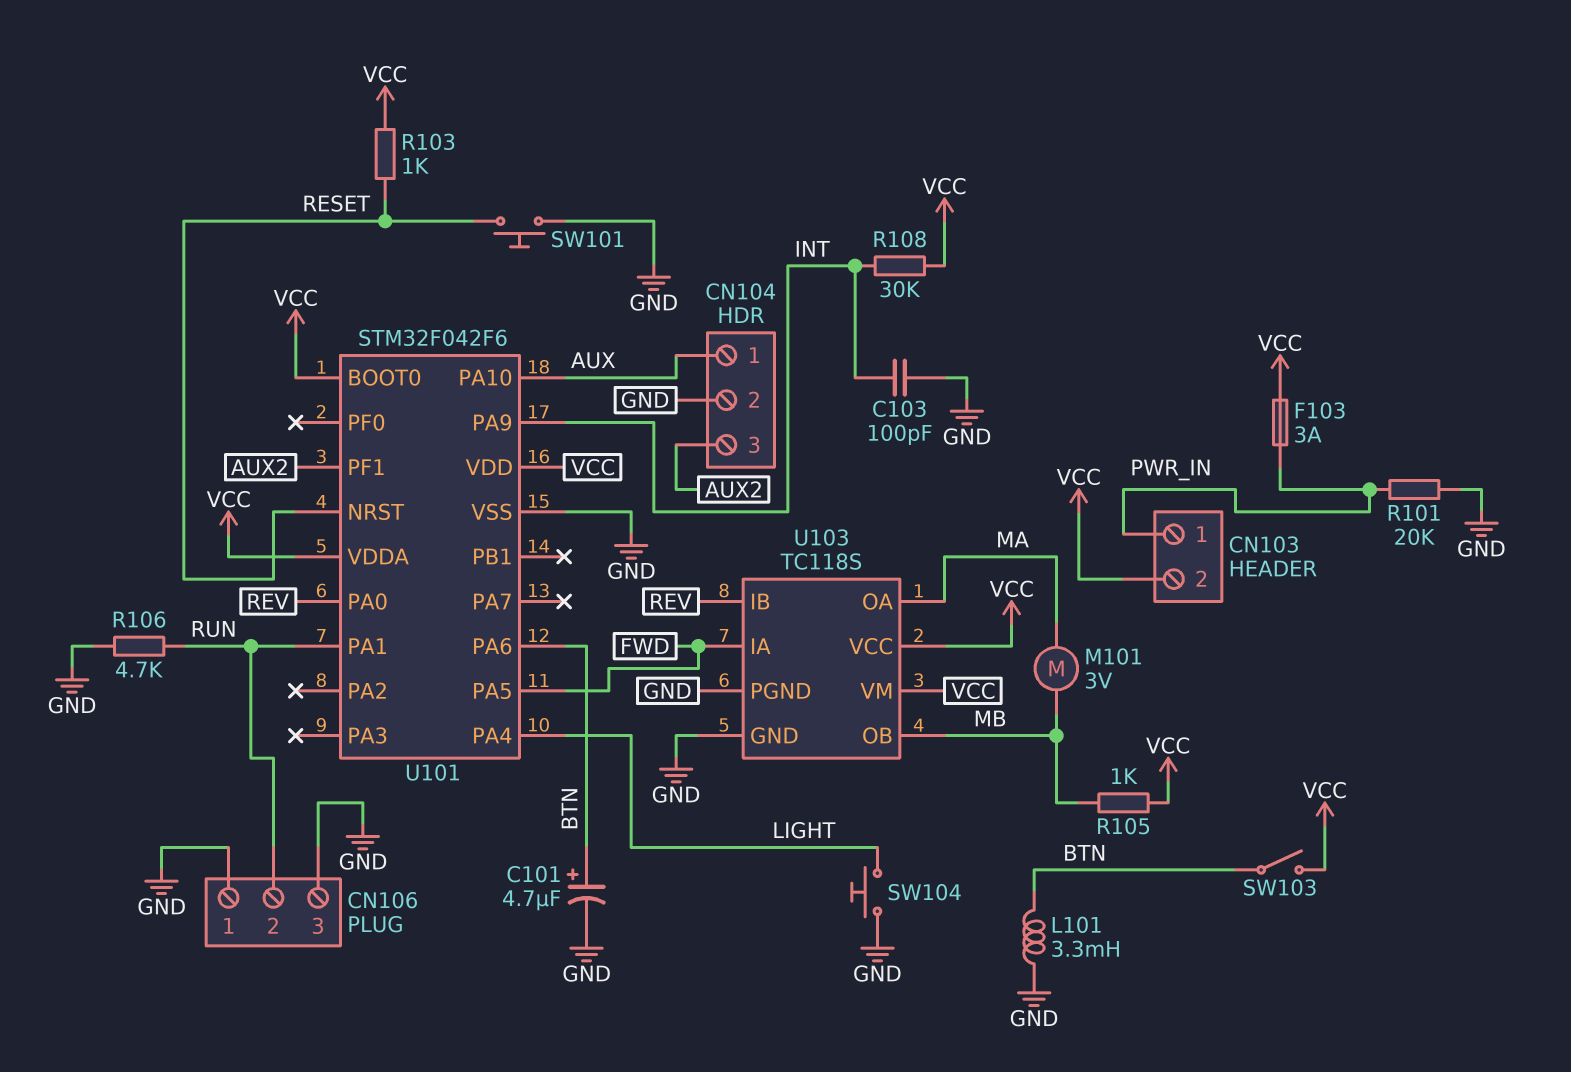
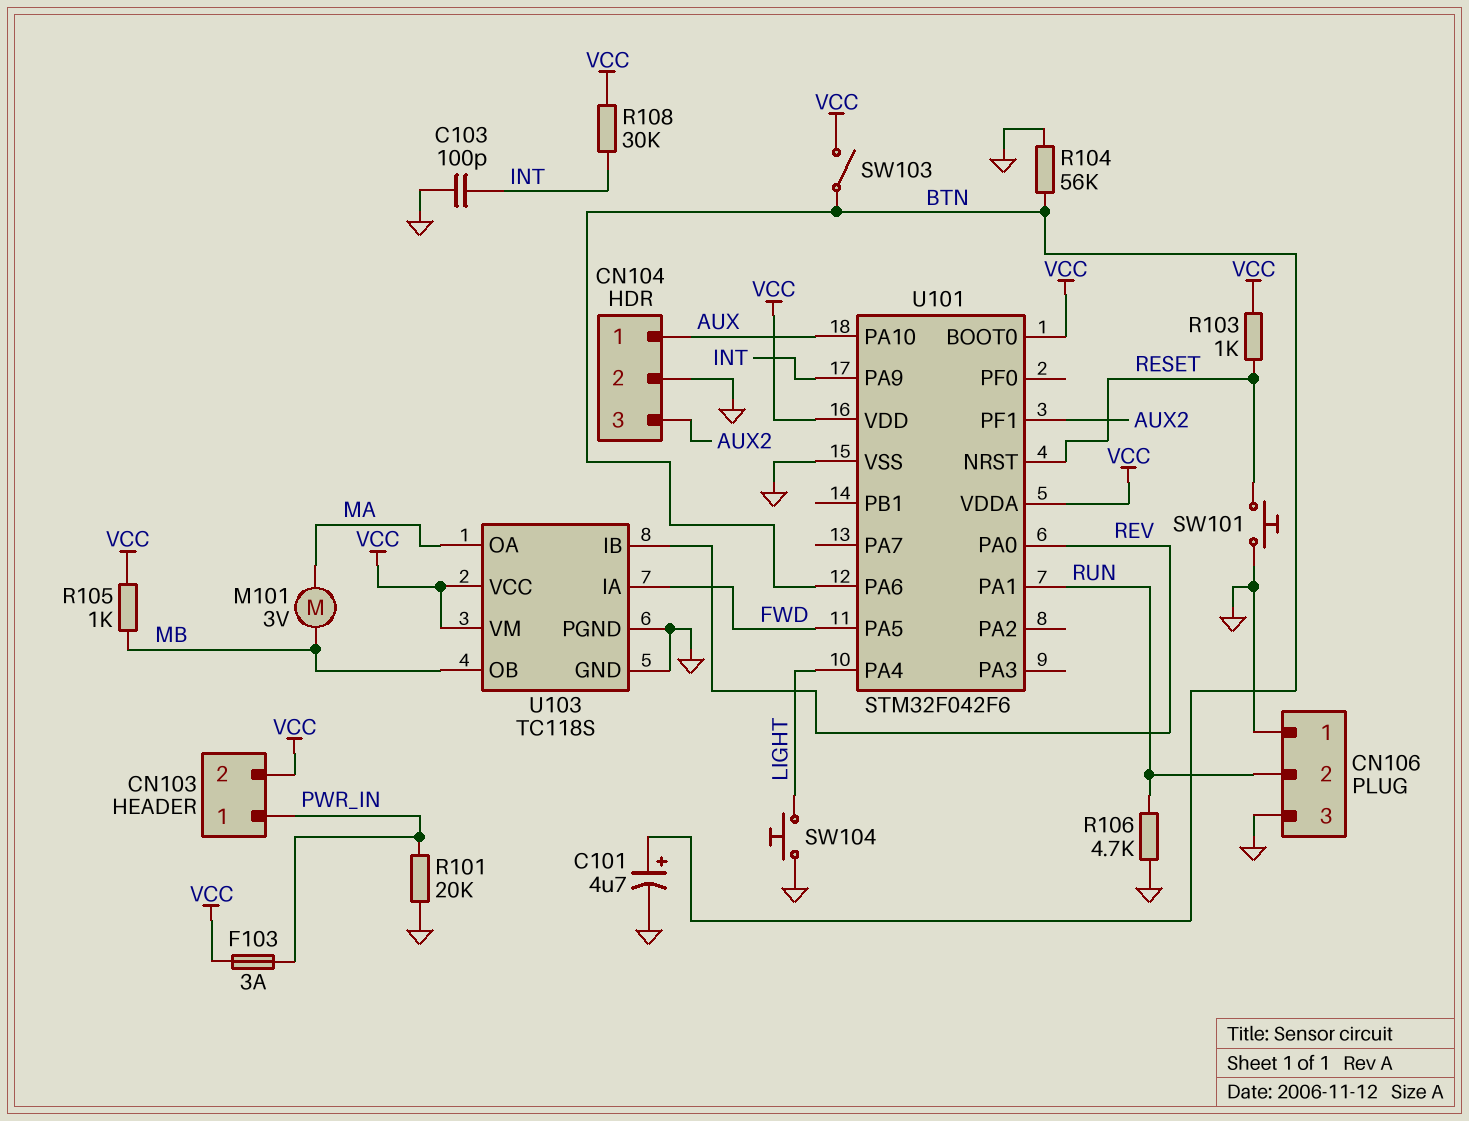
L101: 3.3mH (BTN, GND) -> none
R104: none -> 56k (BTN, GND)

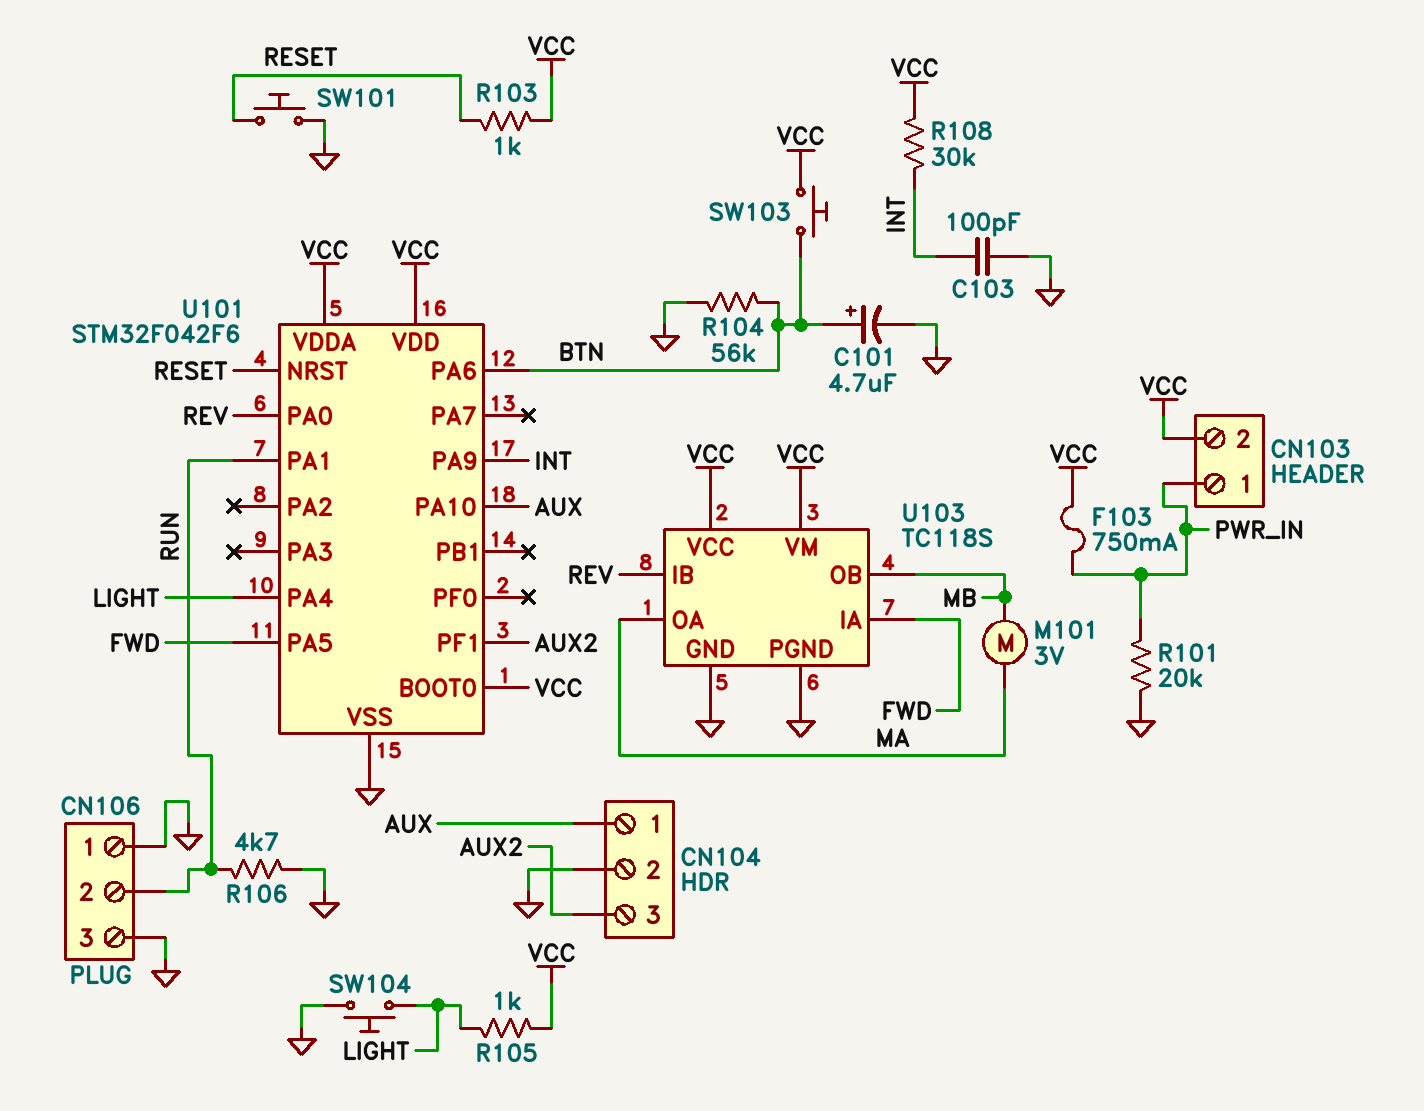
F103: 3A (PWR_IN, VCC) -> 750mA (PWR_IN, VCC)
R105: 1k (MB, VCC) -> 1k (LIGHT, VCC)
SW103: switch (BTN, VCC) -> button (BTN, VCC)

